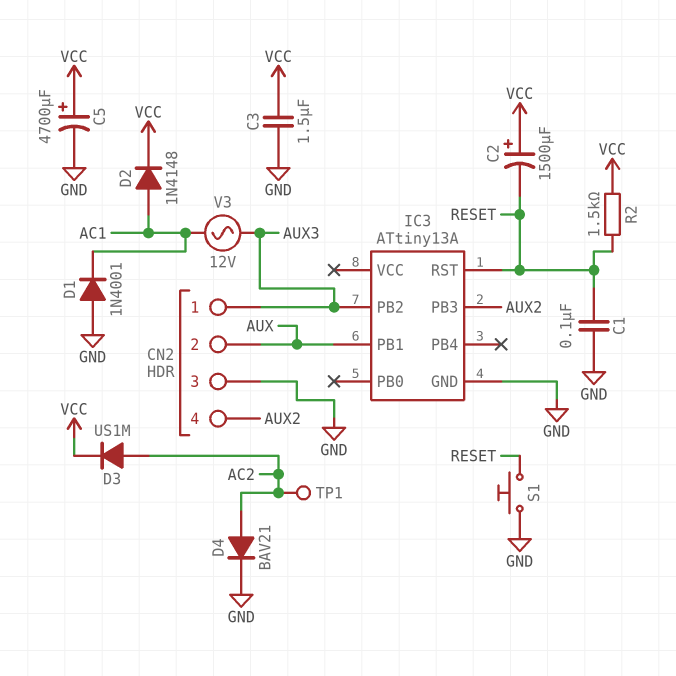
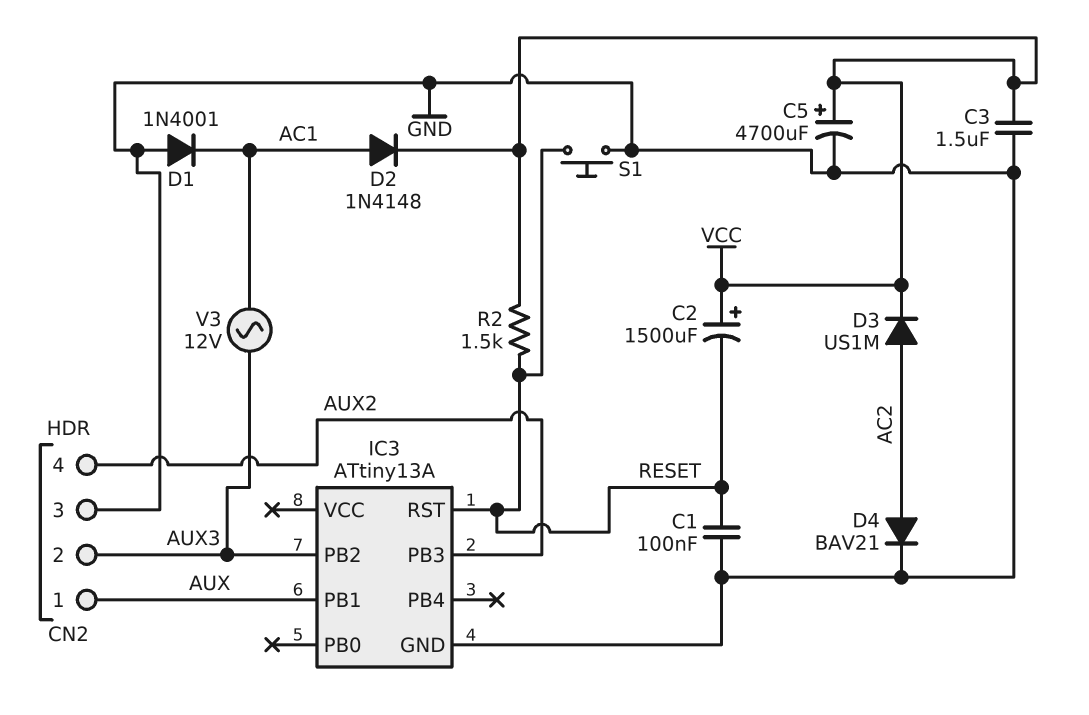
CN2 pin 1: AUX3 -> AUX
CN2 pin 2: AUX -> AUX3
TP1: test point (AC2) -> none

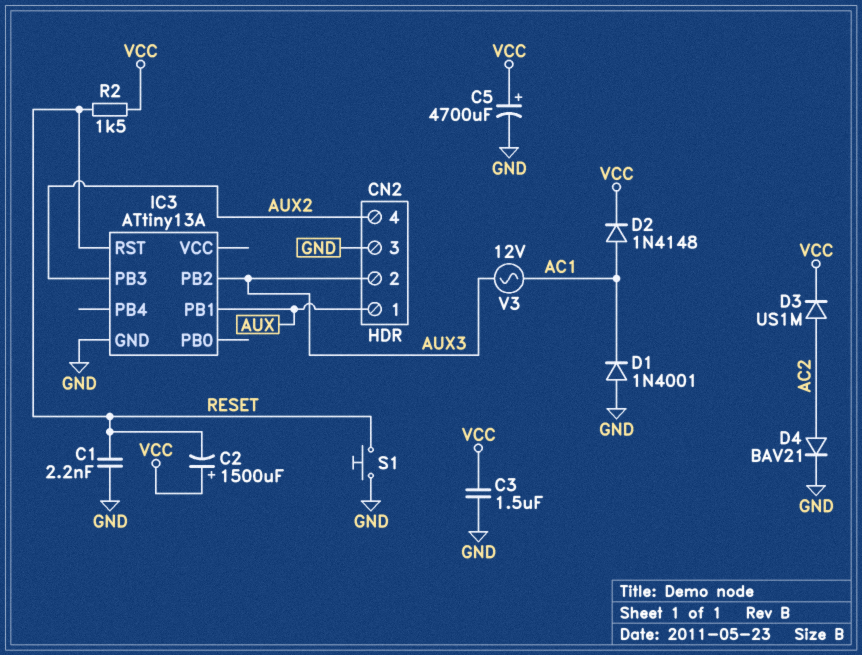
C1: 100nF (GND, RESET) -> 2.2nF (GND, RESET)

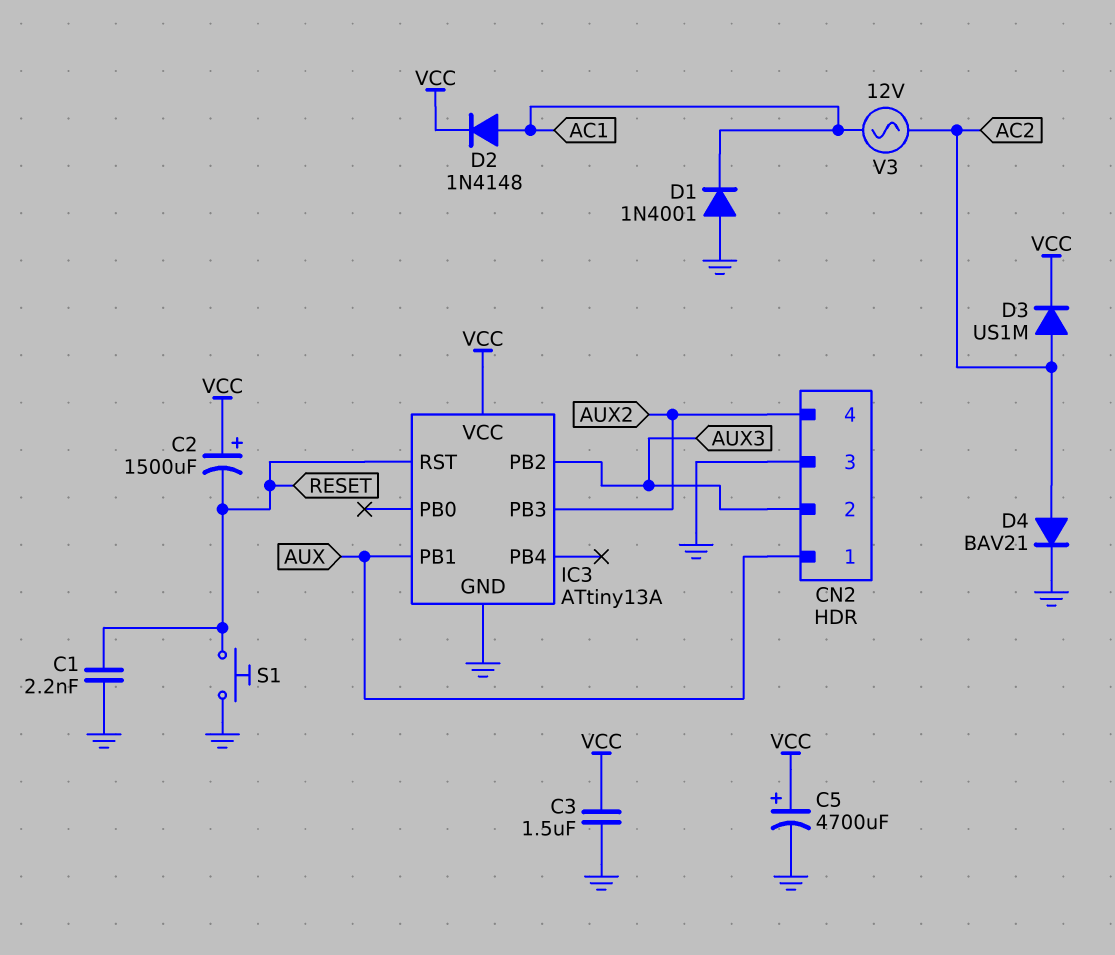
IC3 pin VCC: none -> VCC
R2: 1.5k (RESET, VCC) -> none
V3: AC 12V (AC1, AUX3) -> AC 12V (AC1, AC2)

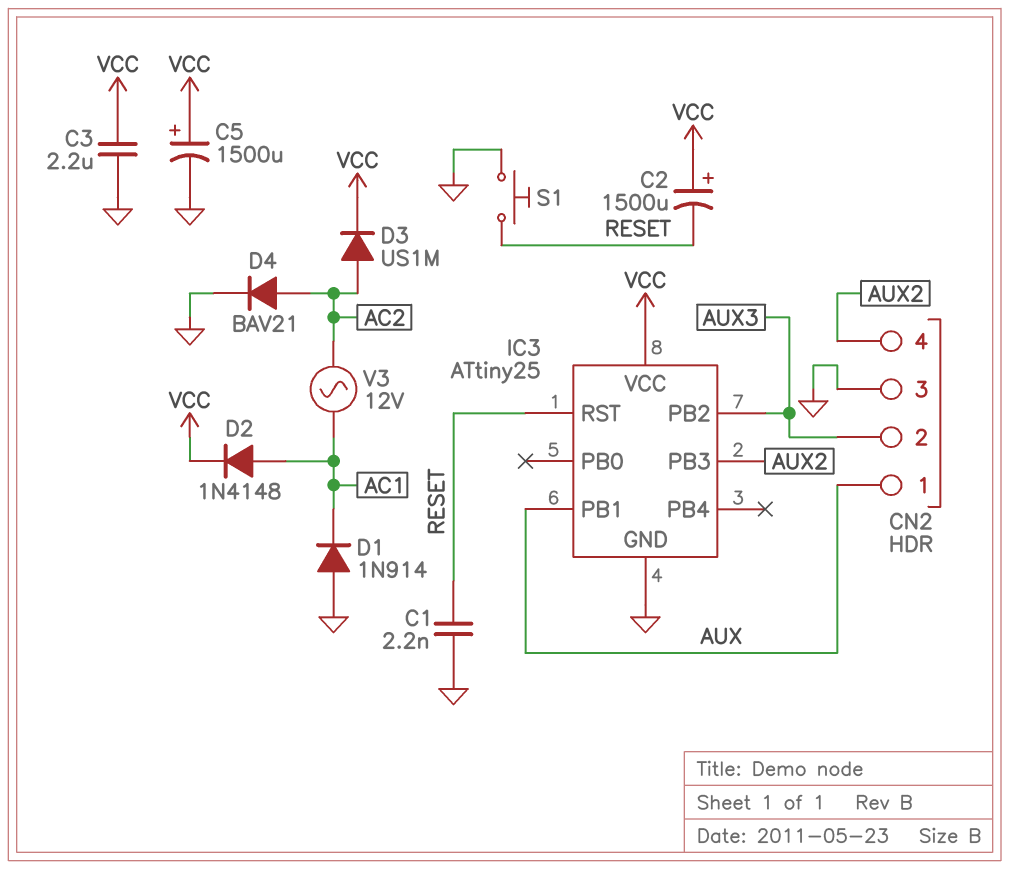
C3: 1.5uF (GND, VCC) -> 2.2uF (GND, VCC)
C5: 4700uF (plus VCC, minus GND) -> 1500uF (plus VCC, minus GND)
D1: diode 1N4001 (A GND, K AC1) -> diode 1N914 (A GND, K AC1)
IC3: ATtiny13A -> ATtiny25

